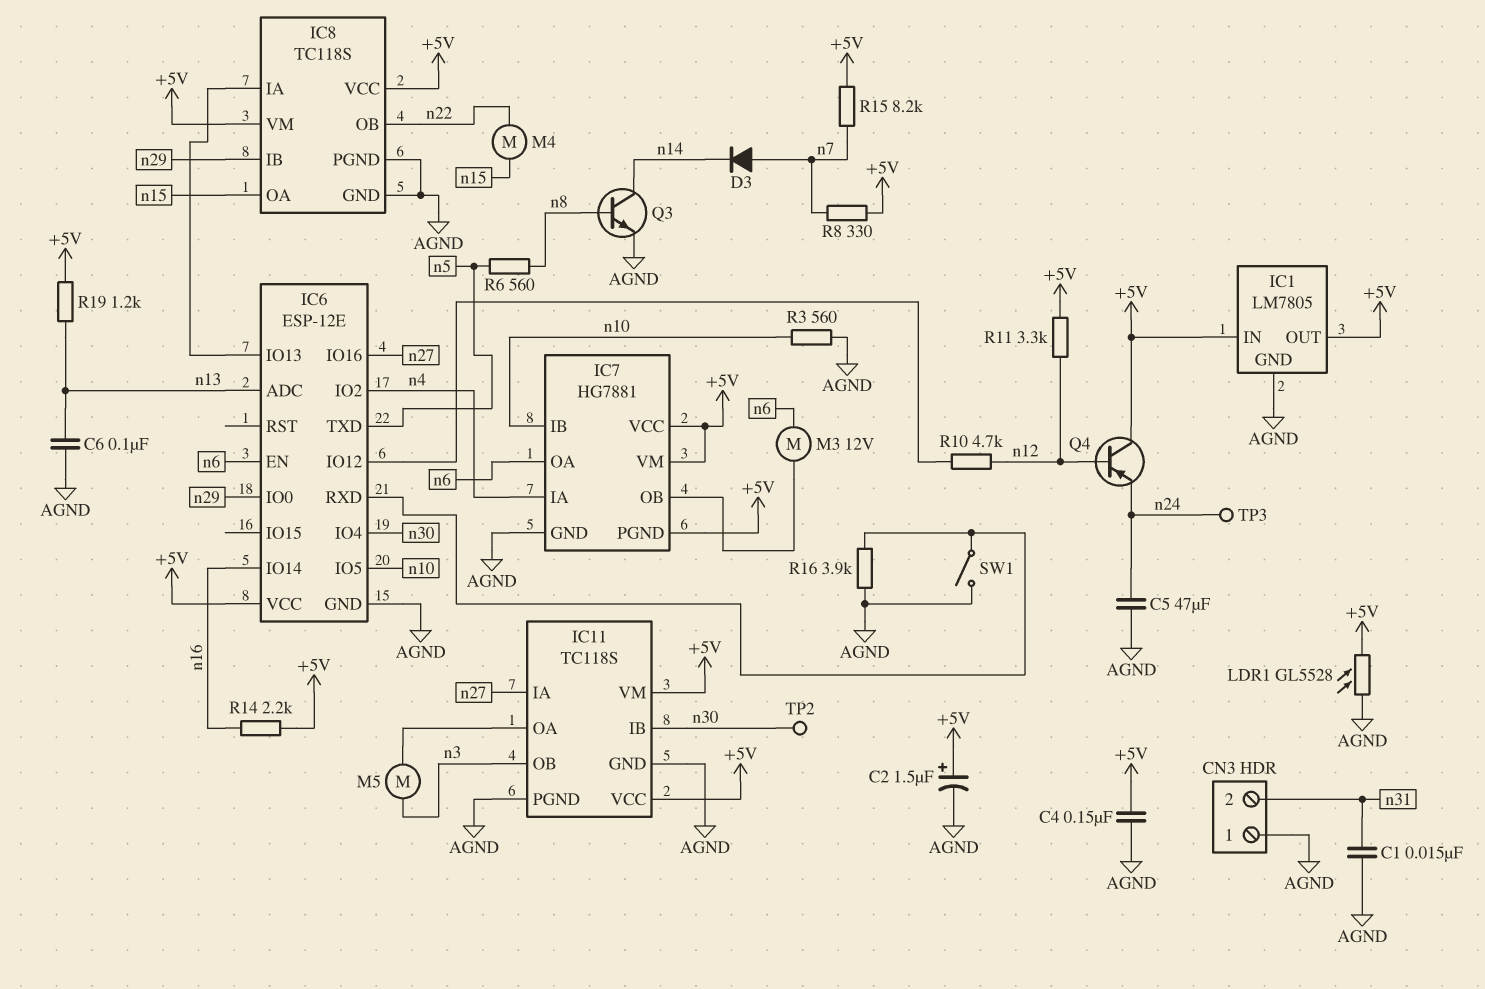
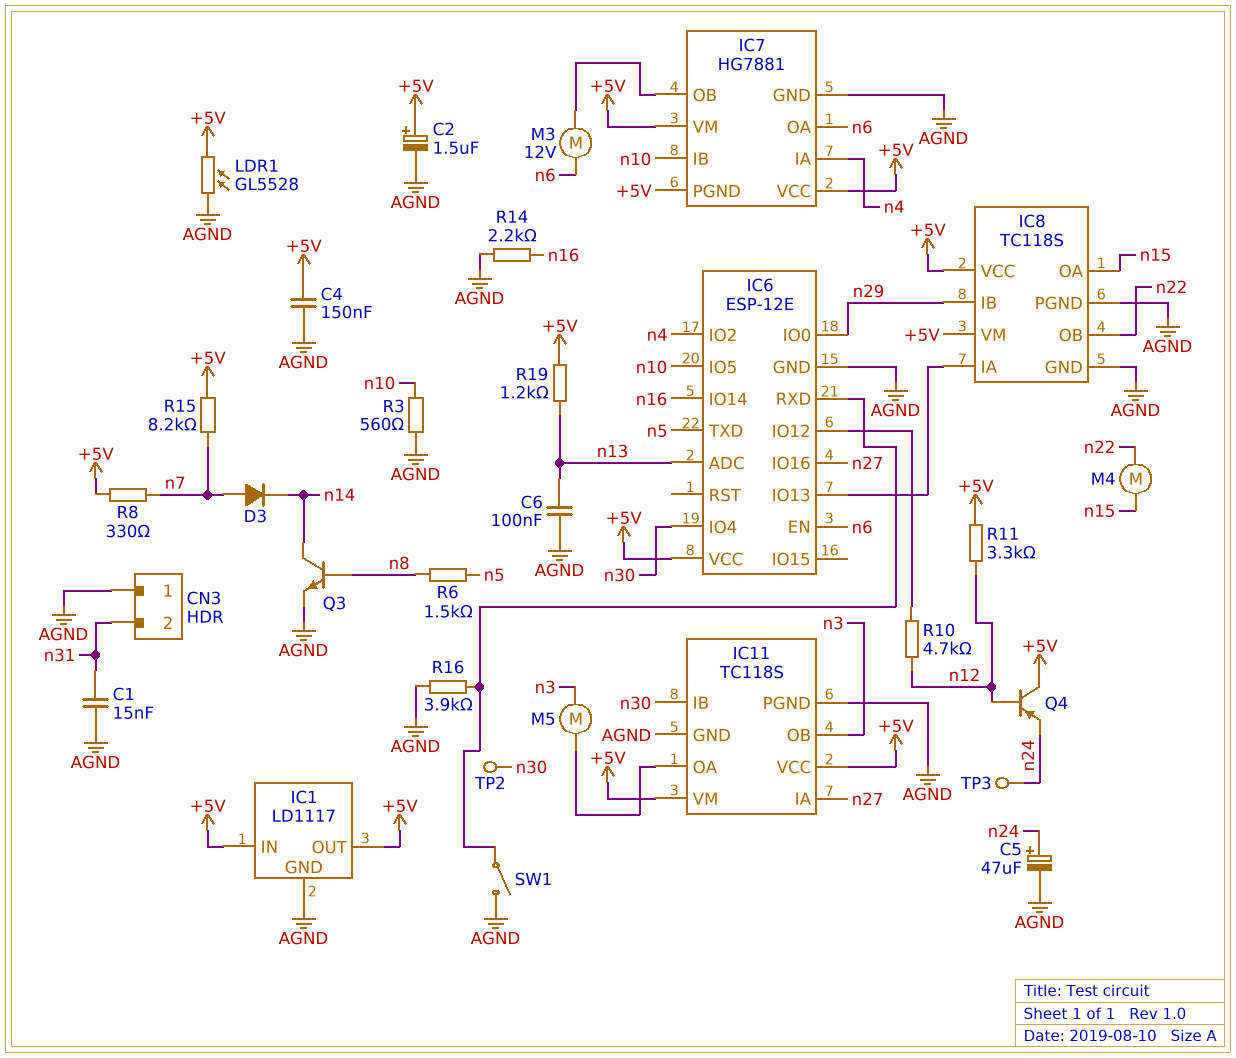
C5: 47uF (AGND, n24) -> 47uF (plus n24, minus AGND)
IC1: LM7805 -> LD1117
R6: 560 (n5, n8) -> 1.5k (n5, n8)
R14: 2.2k (+5V, n16) -> 2.2k (AGND, n16)

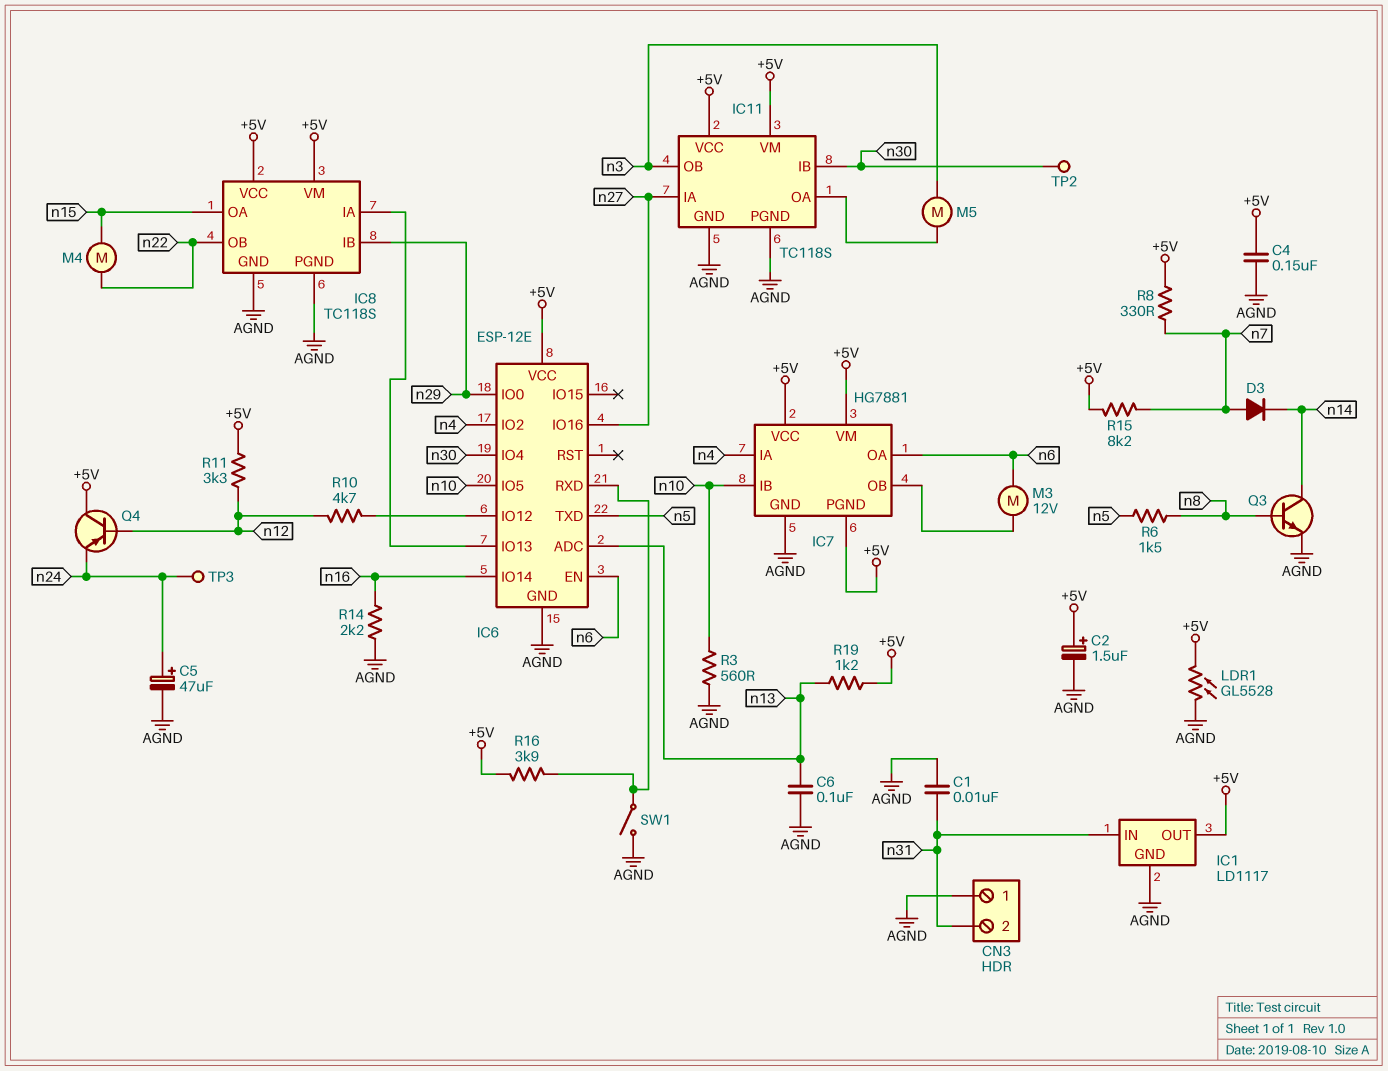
C1: 15nF (AGND, n31) -> 10nF (AGND, n31)
IC1 pin IN: +5V -> n31
R16: 3.9k (AGND, IC6/RXD) -> 3.9k (+5V, IC6/RXD)

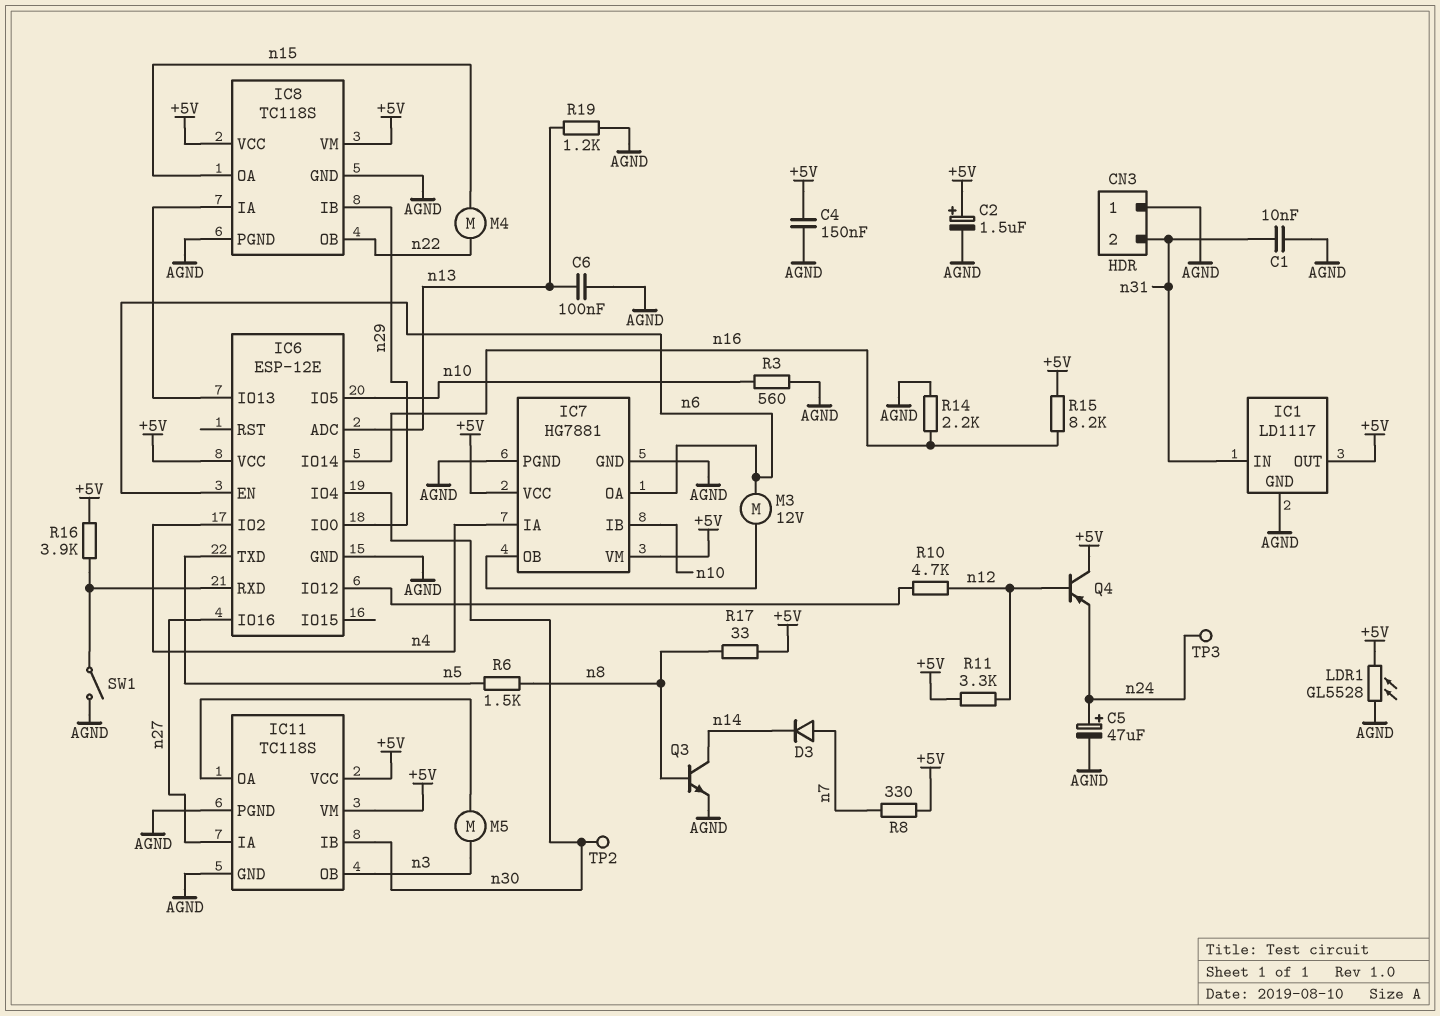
IC7 pin PGND: +5V -> AGND
R15: 8.2k (+5V, n7) -> 8.2k (+5V, n16)
R17: none -> 33 (+5V, n8)
R19: 1.2k (+5V, n13) -> 1.2k (AGND, n13)

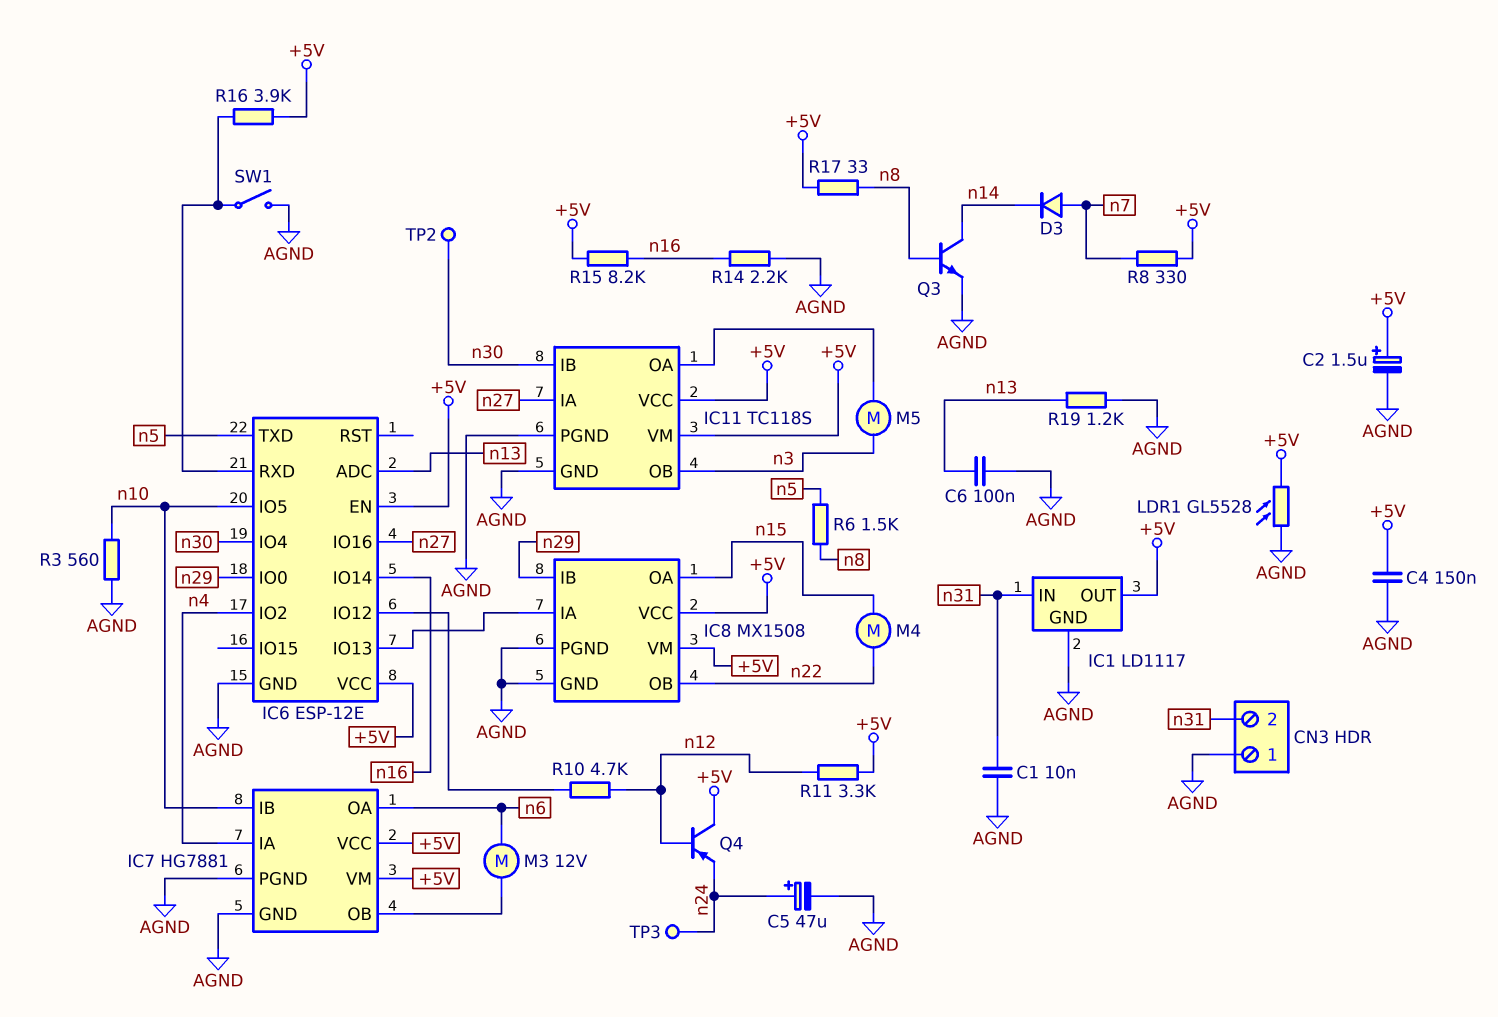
IC6 pin EN: n6 -> +5V
IC8: TC118S -> MX1508

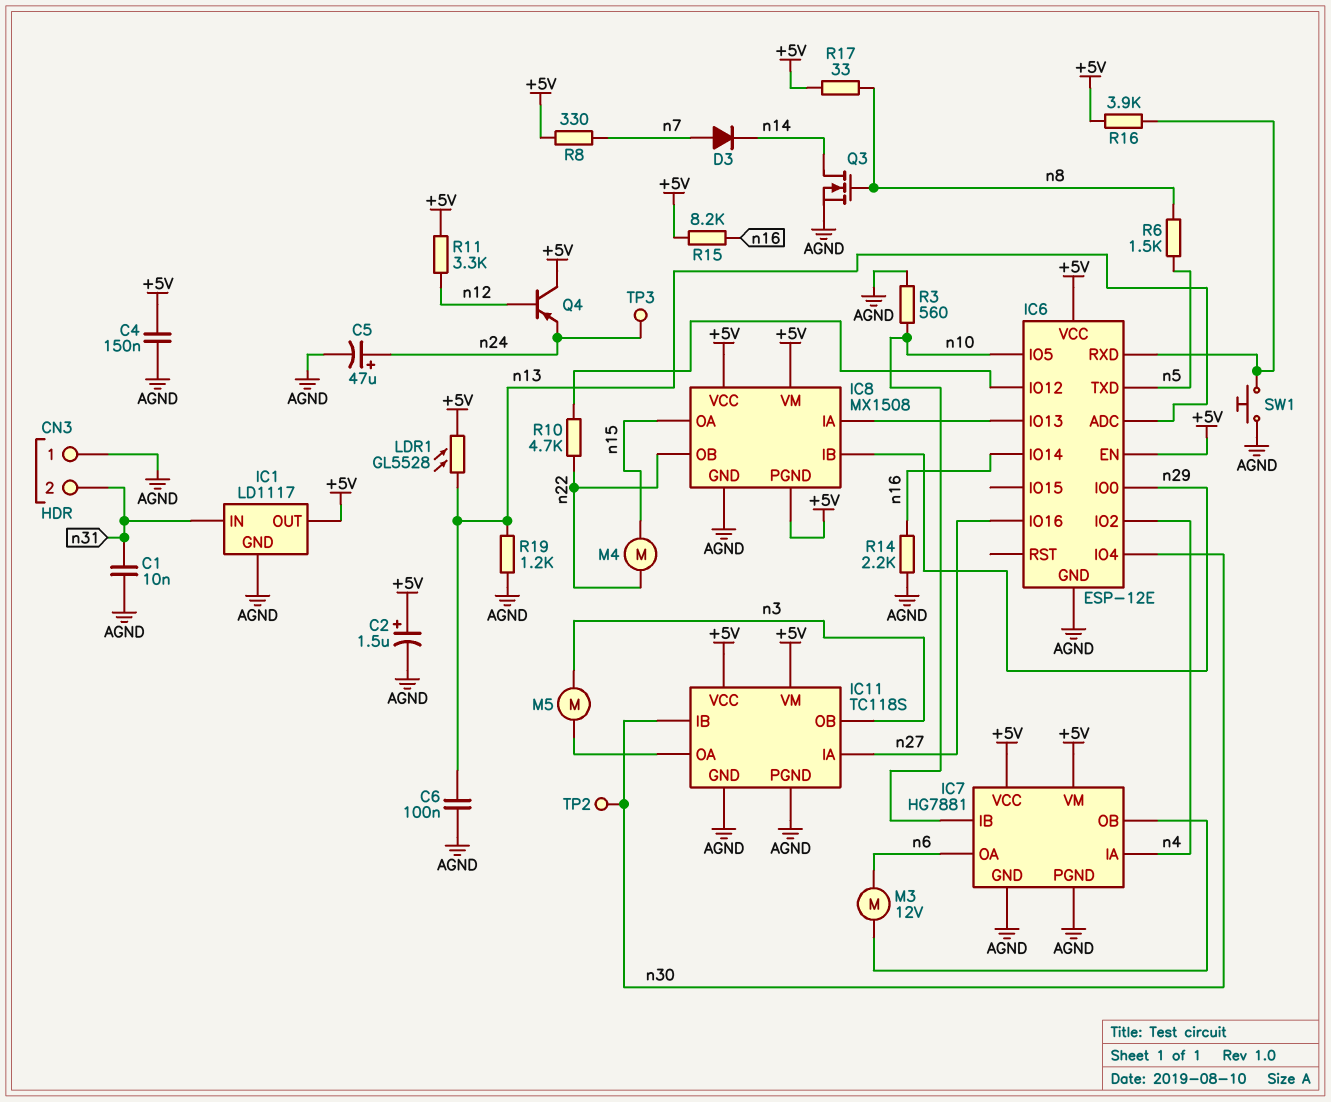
IC8 pin PGND: AGND -> +5V
LDR1: GL5528 (+5V, AGND) -> GL5528 (+5V, n13)
Q3: NPN (B n8, C n14, E AGND) -> NMOS (G n8, D n14, S AGND)
R10: 4.7k (IC6/IO12, n12) -> 4.7k (IC6/IO12, n22)
SW1: switch (AGND, IC6/RXD) -> button (AGND, IC6/RXD)

